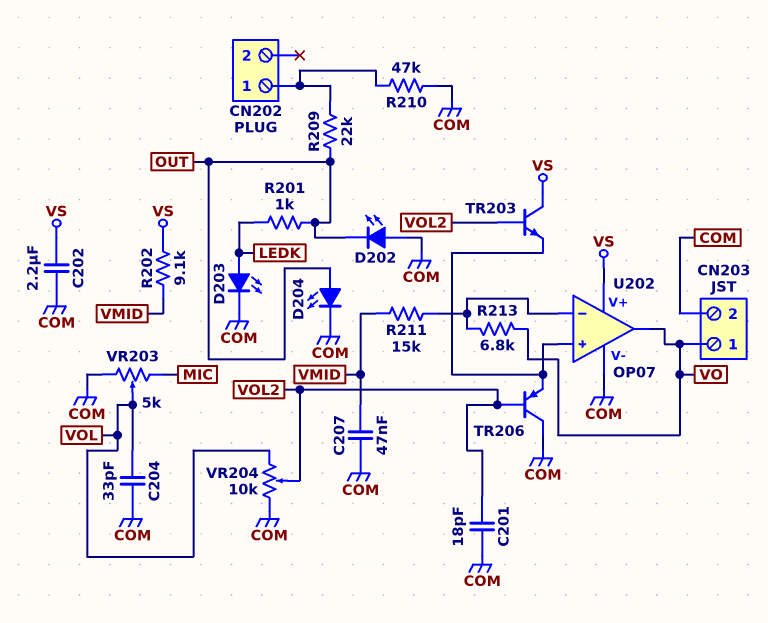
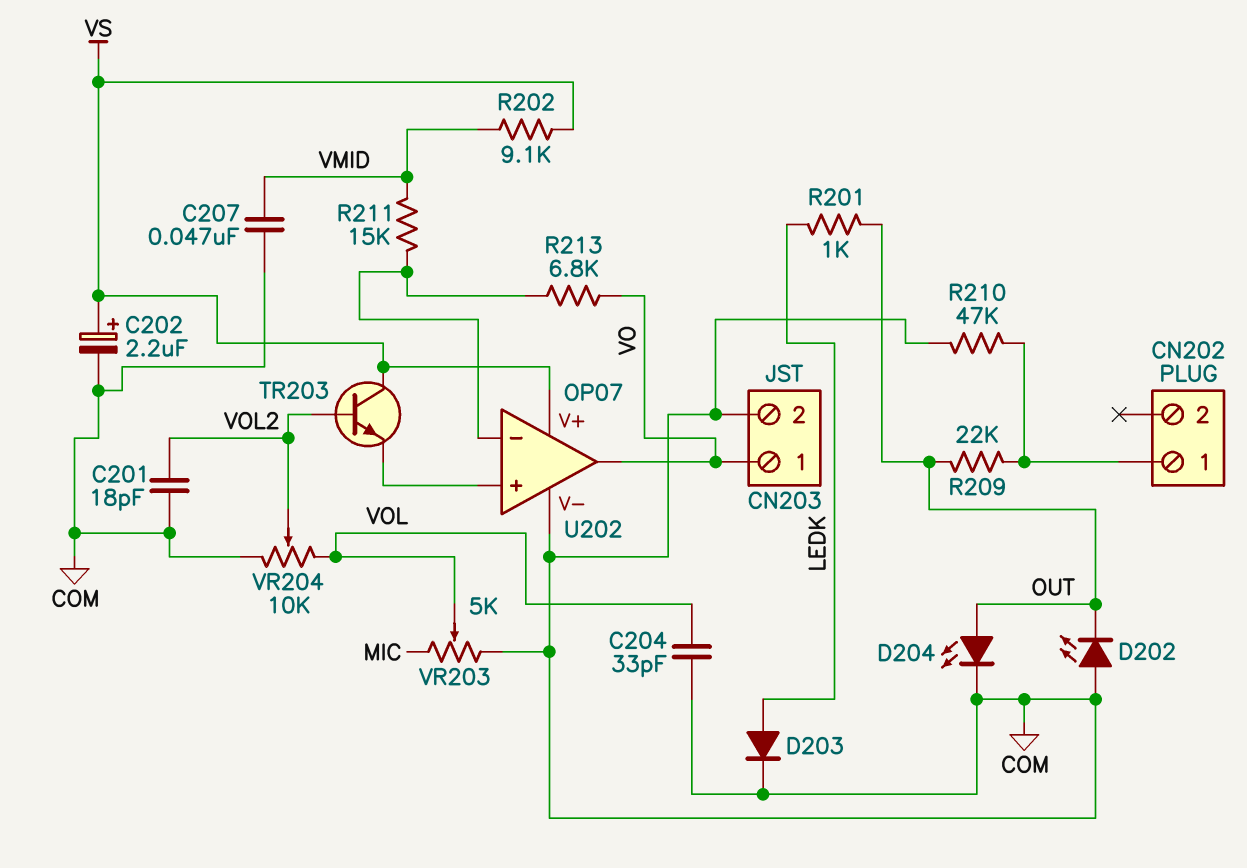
C202: 2.2uF (COM, VS) -> 2.2uF (plus VS, minus COM)
D203: LED (A LEDK, K COM) -> diode (A LEDK, K COM)
TR206: PNP (B VOL2, C COM, E U202/in+) -> none

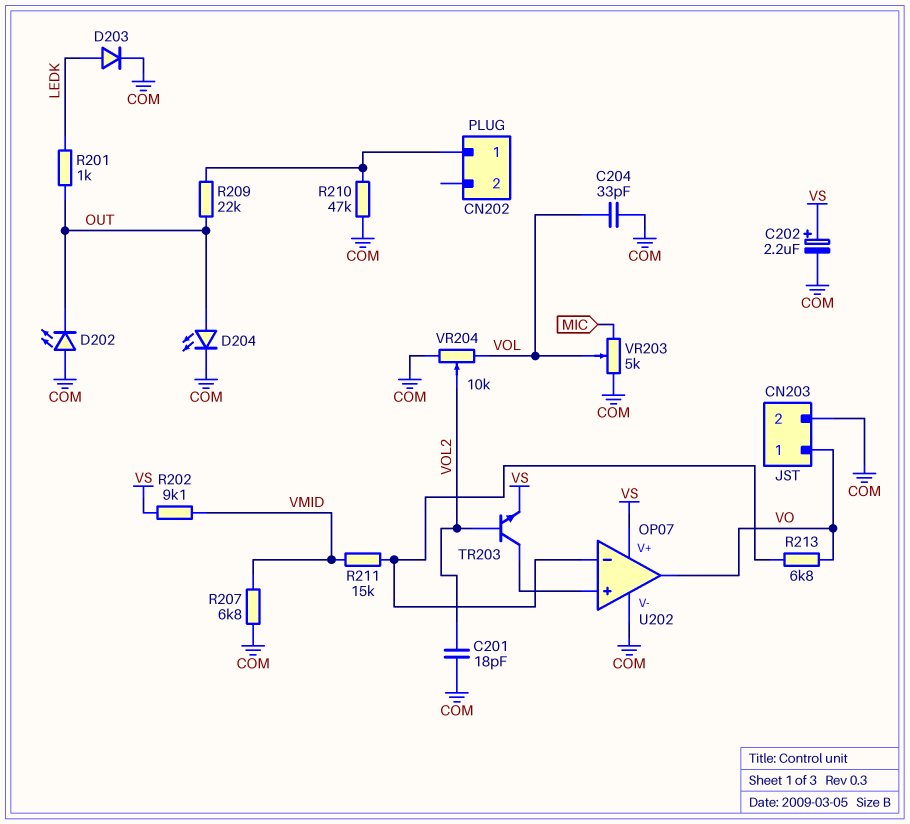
C207: 47nF (COM, VMID) -> none
R207: none -> 6.8k (COM, VMID)
TR203: NPN (B VOL2, C VS, E U202/in+) -> NPN (B VOL2, C U202/in+, E VS)

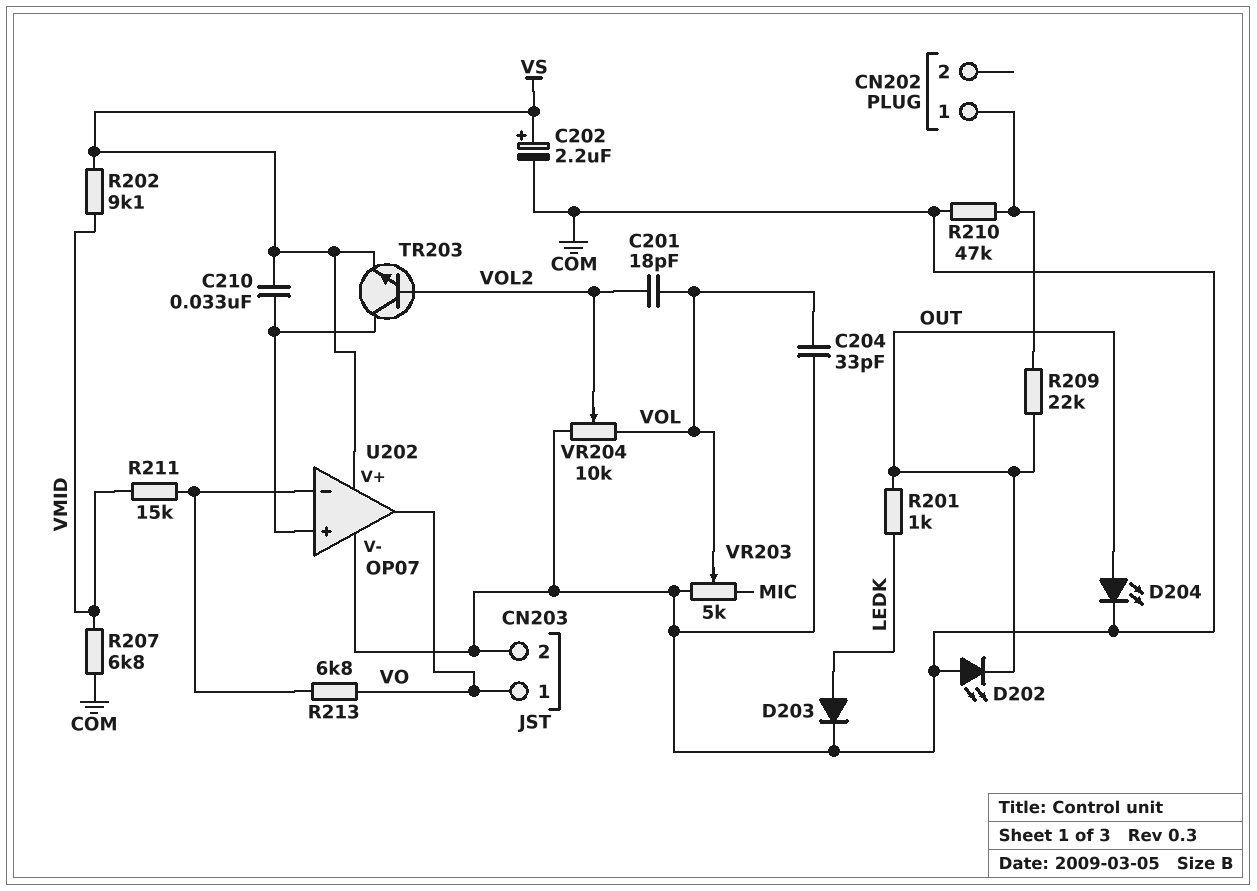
C201: 18pF (COM, VOL2) -> 18pF (VOL, VOL2)
C210: none -> 33nF (U202/in+, VS)

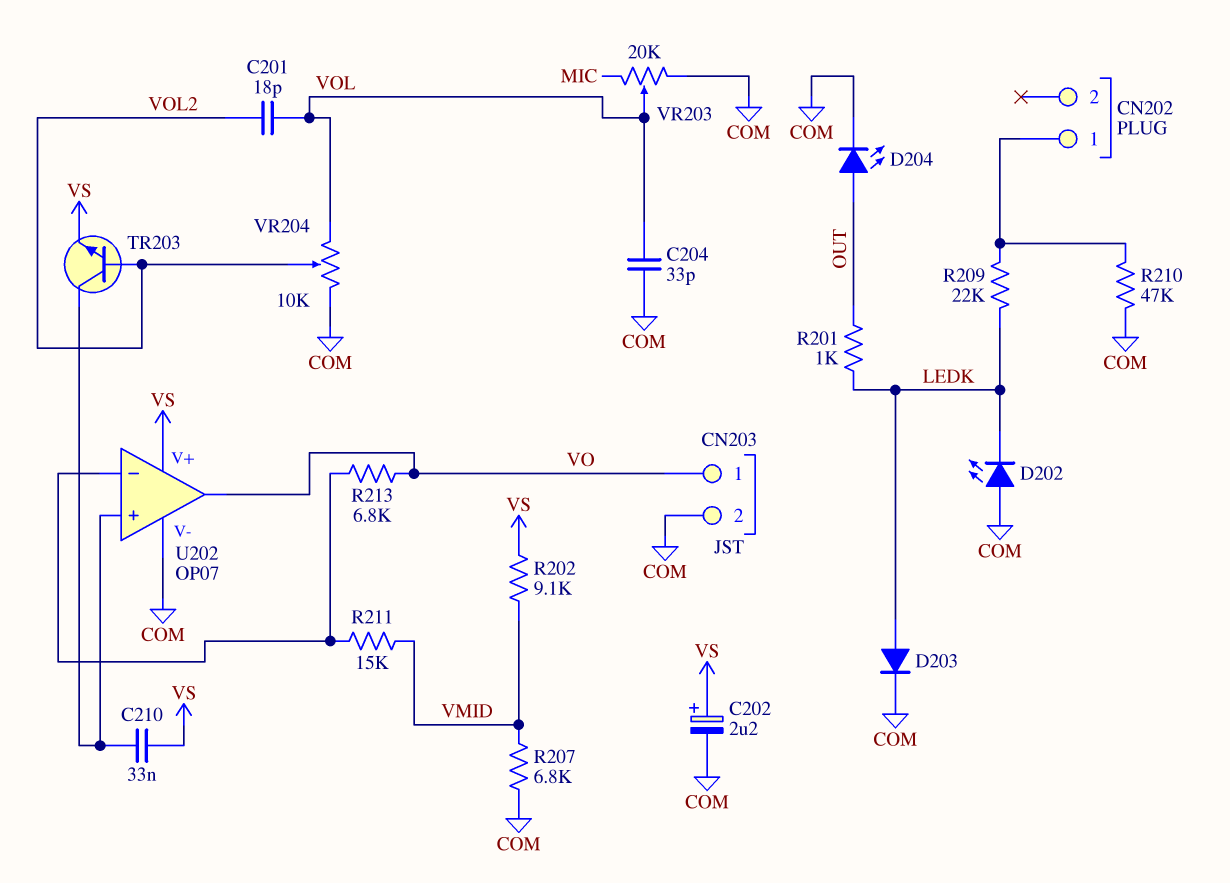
D202: LED (A COM, K OUT) -> LED (A COM, K LEDK)
R209: 22k (CN202/1, OUT) -> 22k (CN202/1, LEDK)
VR203: 5k (COM, MIC, wiper VOL) -> 20k (COM, MIC, wiper VOL)

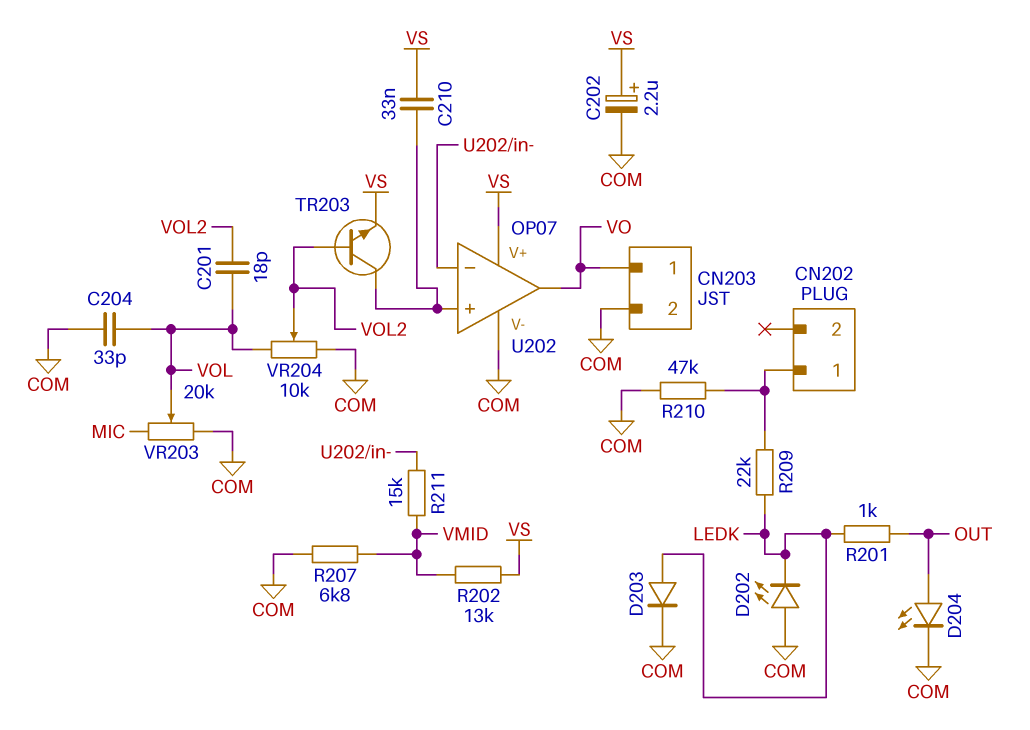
R202: 9.1k (VMID, VS) -> 13k (VMID, VS)
R213: 6.8k (U202/in-, VO) -> none

